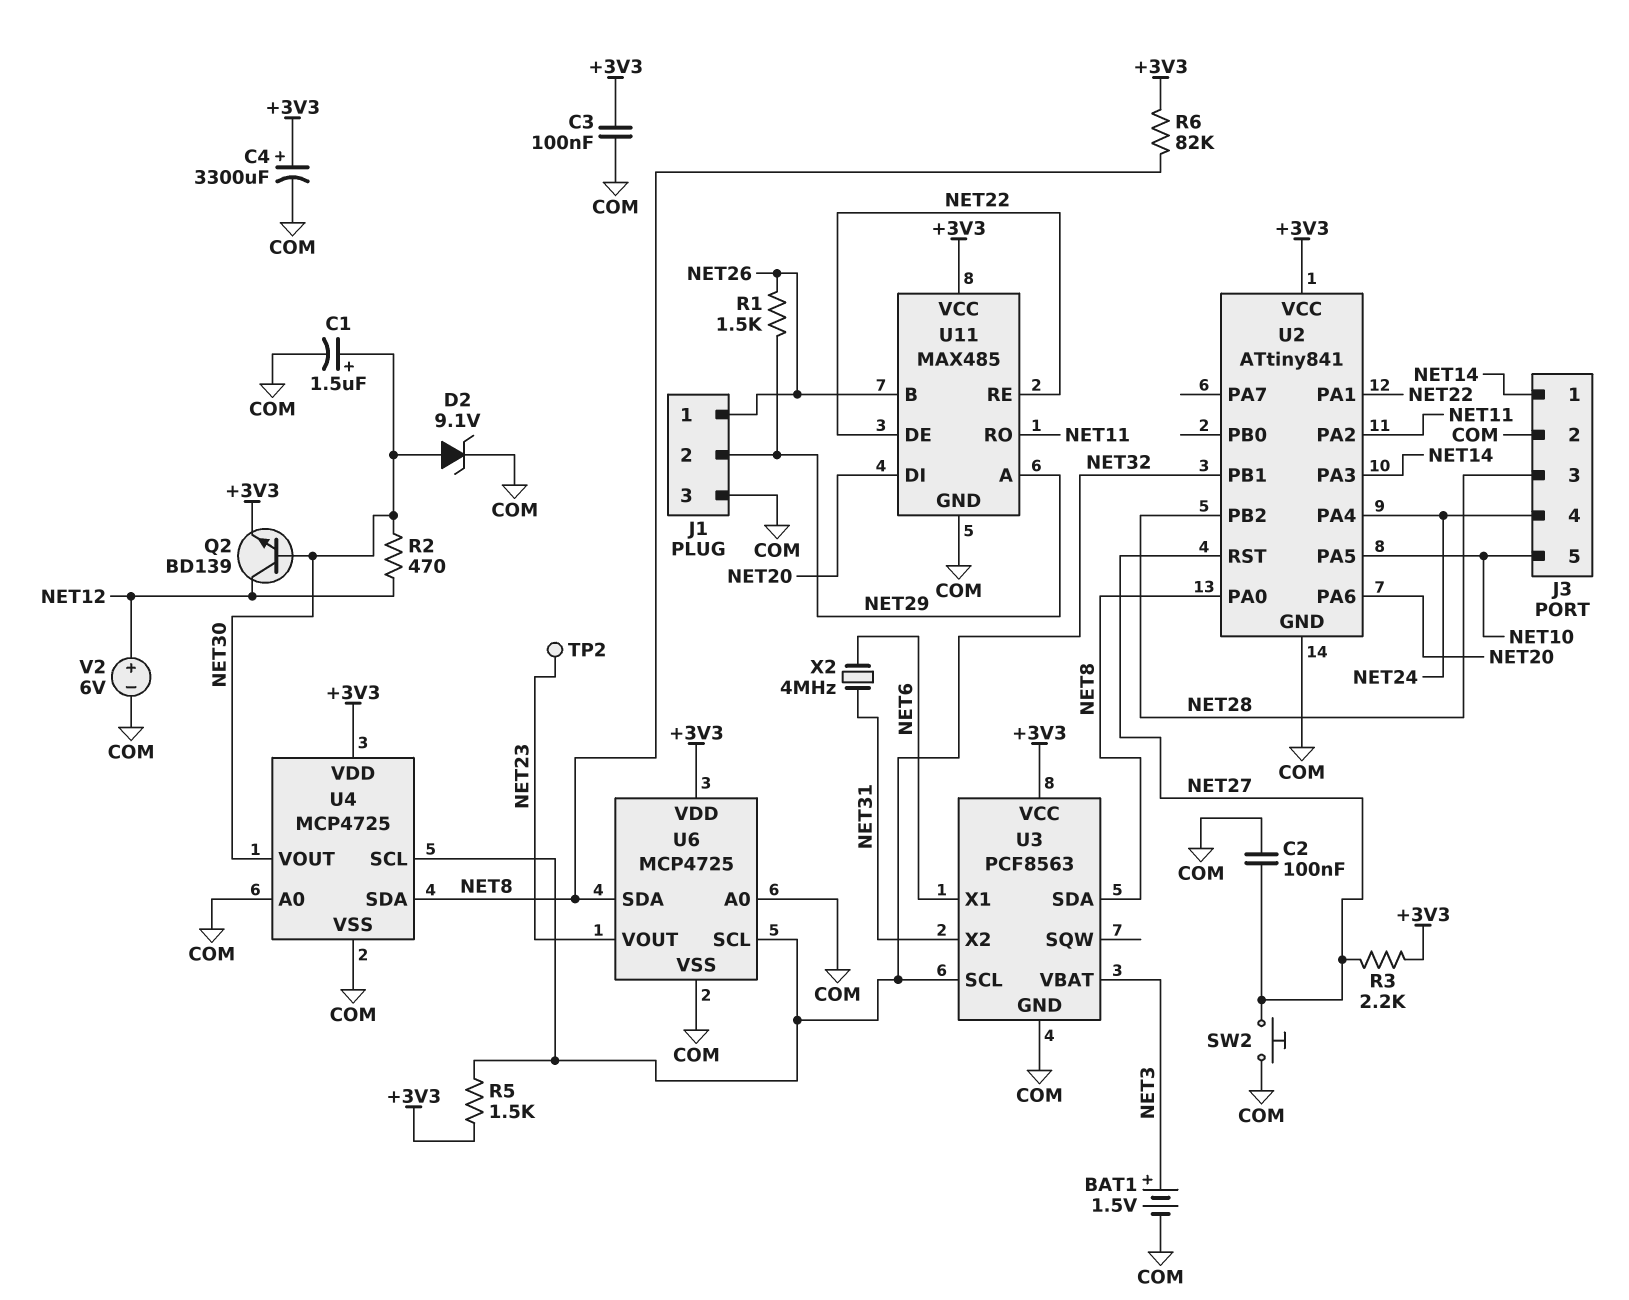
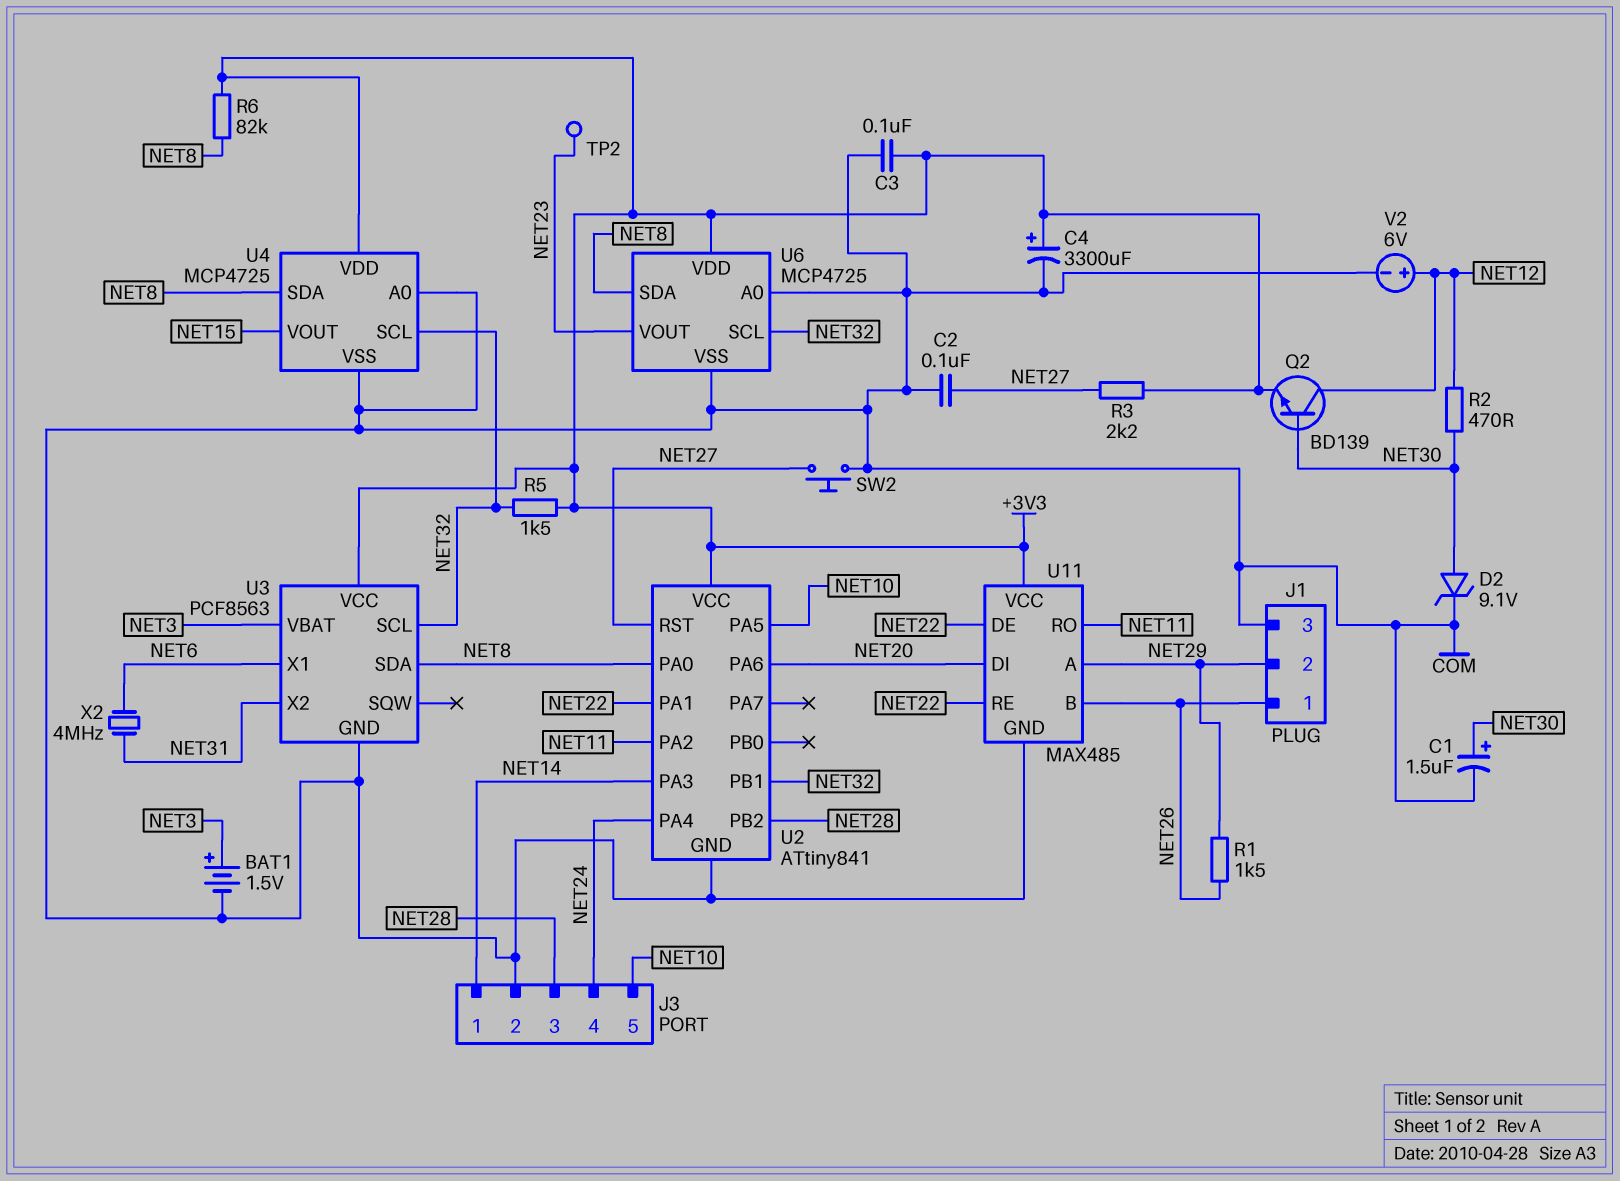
U4 pin VOUT: NET30 -> NET15

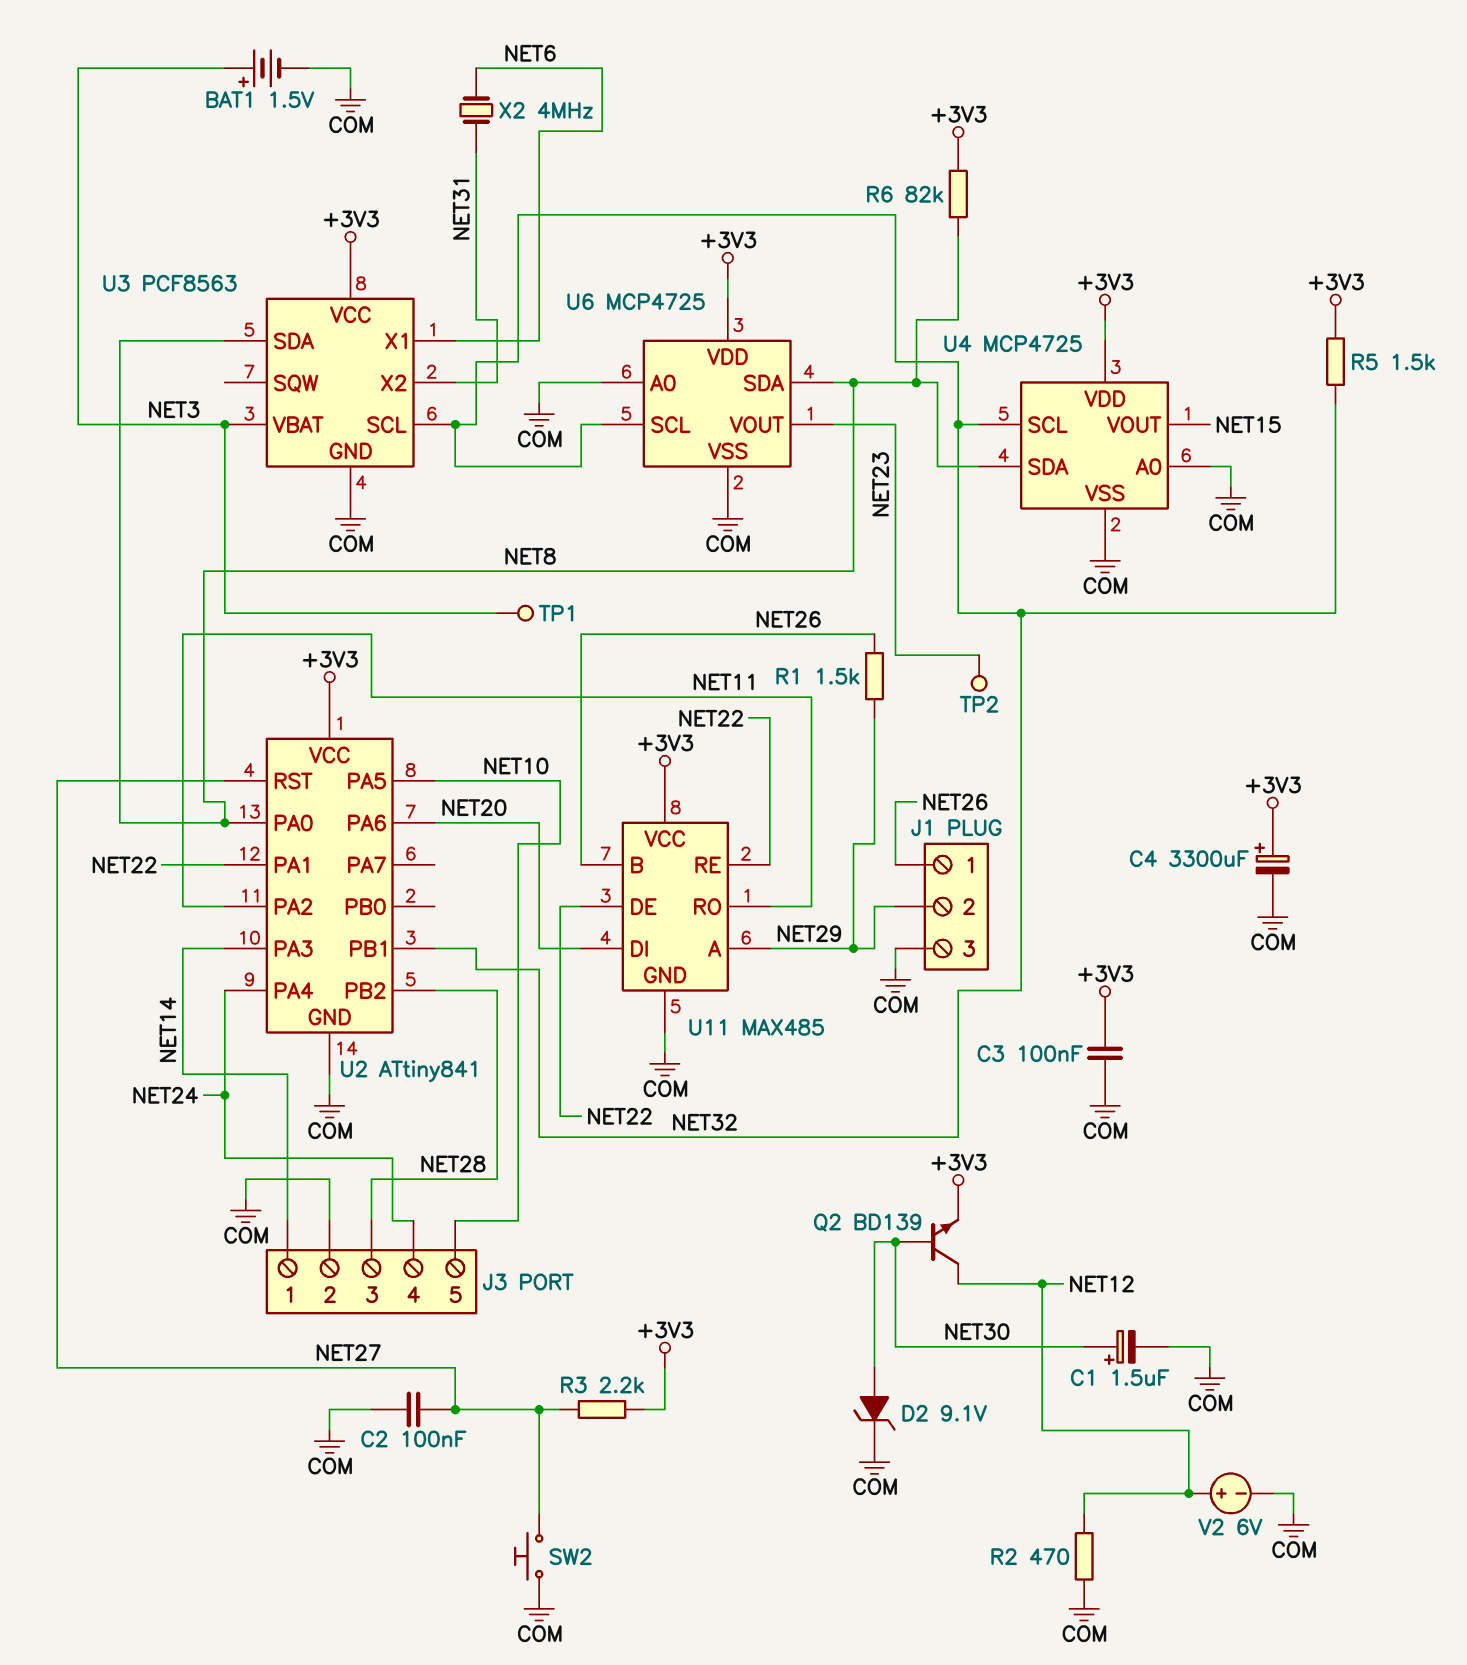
R2: 470 (NET12, NET30) -> 470 (COM, NET12)
TP1: none -> test point (NET3)

